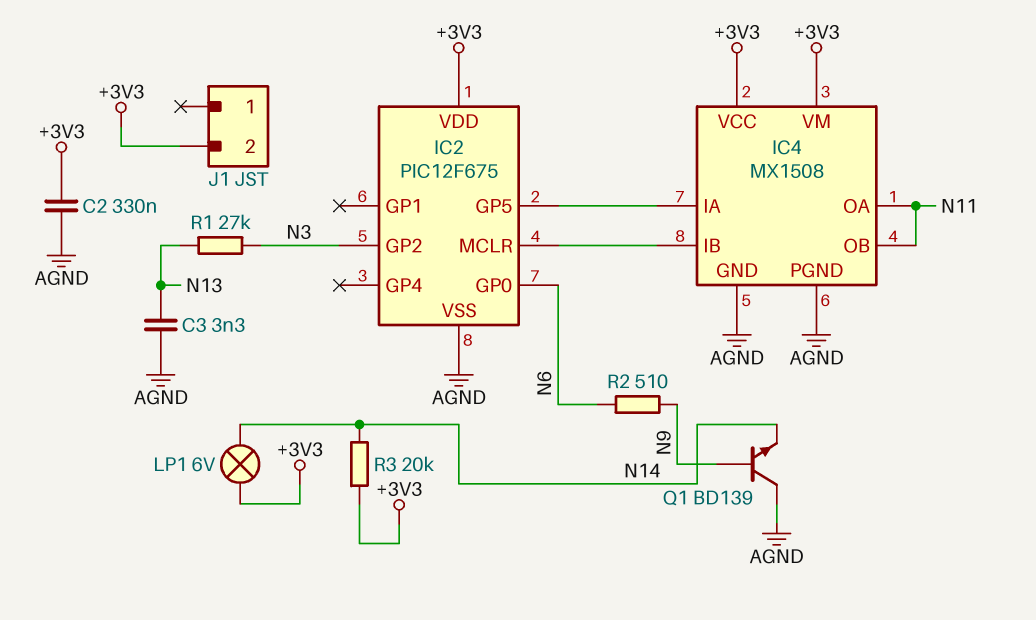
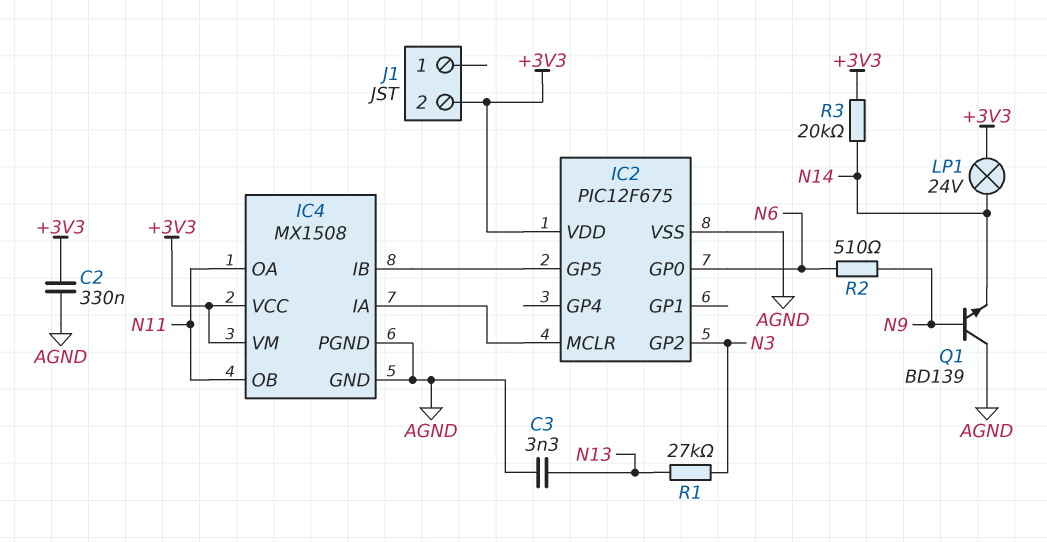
IC4 pin IA: IC2/GP5 -> IC2/MCLR
IC4 pin IB: IC2/MCLR -> IC2/GP5
LP1: lamp 6V (+3V3, N14) -> lamp 24V (+3V3, N14)

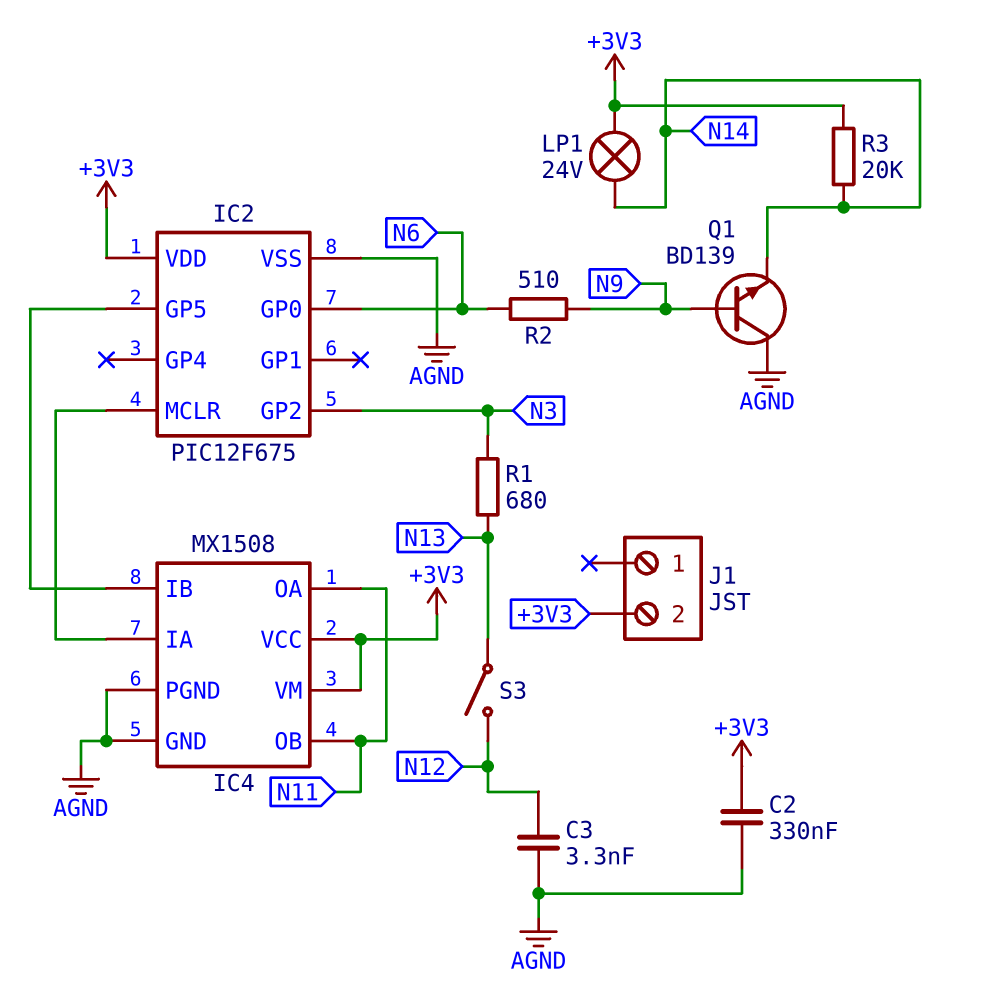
C3: 3.3nF (AGND, N13) -> 3.3nF (AGND, N12)
R1: 27k (N3, N13) -> 680 (N3, N13)
S3: none -> switch (N12, N13)

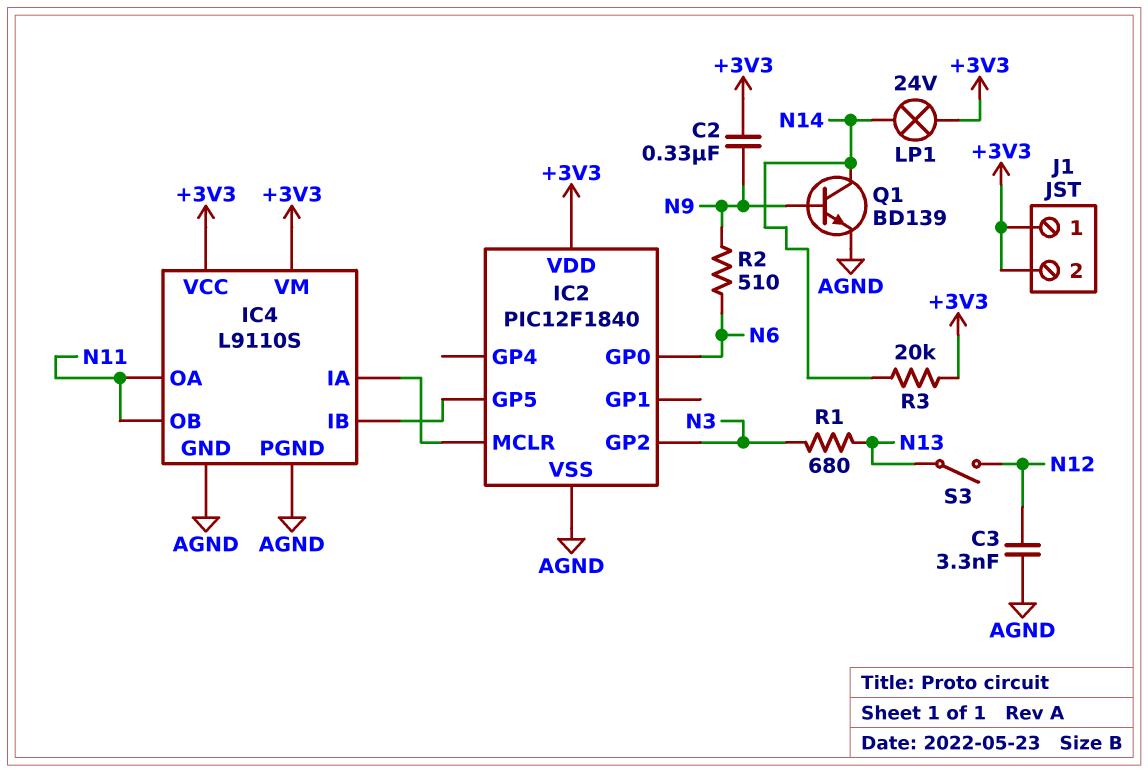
C2: 330nF (+3V3, AGND) -> 330nF (+3V3, N9)
IC2: PIC12F675 -> PIC12F1840
IC4: MX1508 -> L9110S
J1 pin 1: none -> +3V3
Q1: NPN BD139 (B N9, C AGND, E N14) -> NPN BD139 (B N9, C N14, E AGND)

